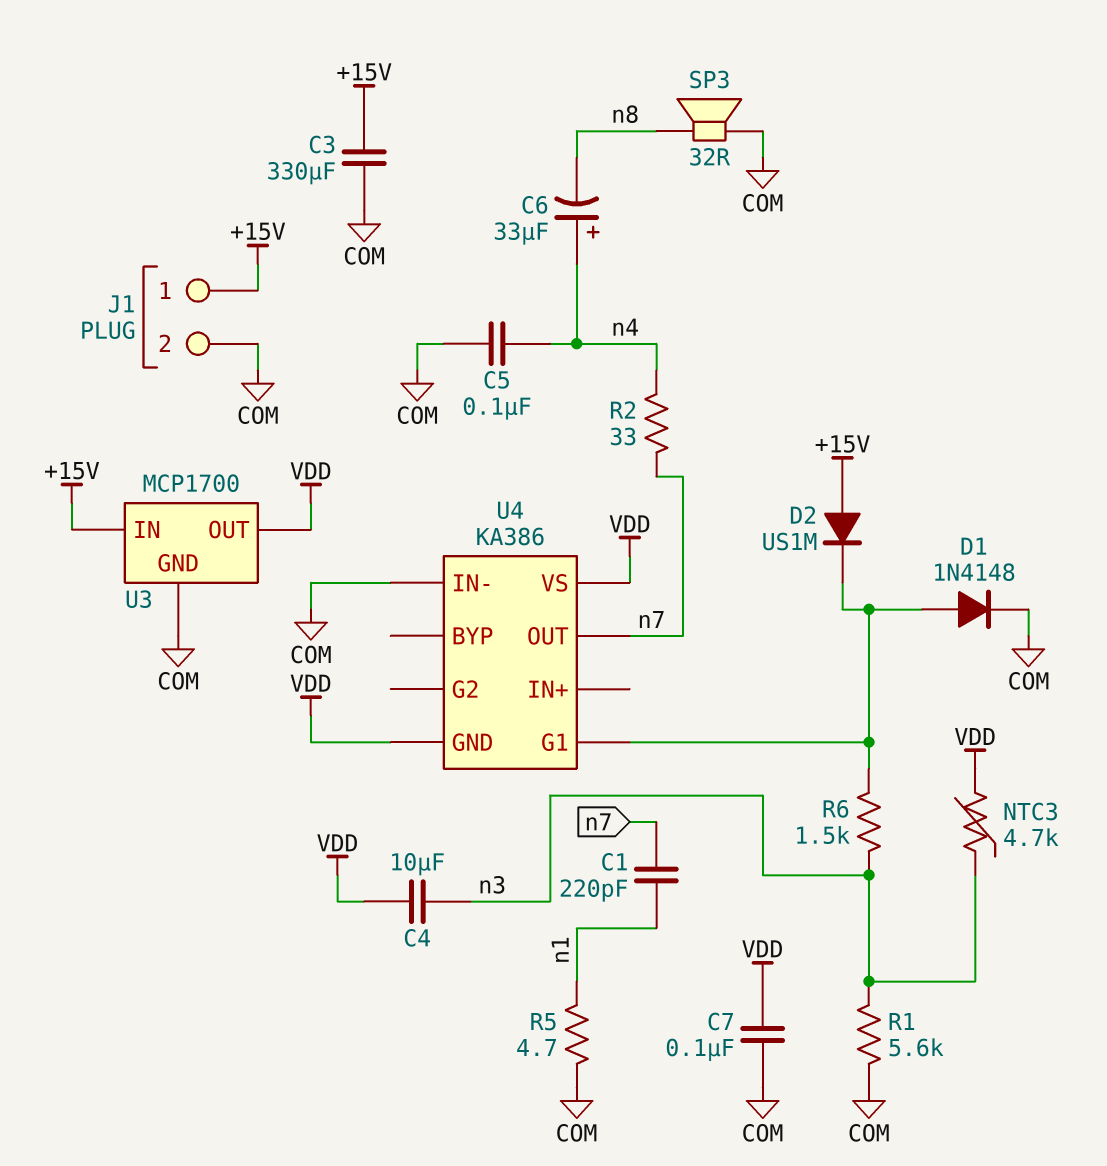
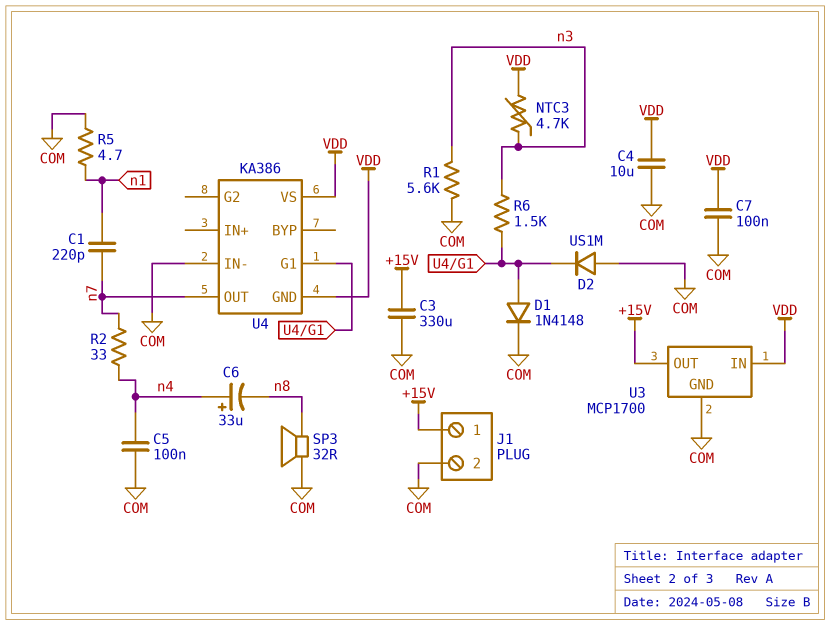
C4: 10uF (VDD, n3) -> 10uF (COM, VDD)
D2: diode US1M (A +15V, K U4/G1) -> diode US1M (A COM, K U4/G1)
U3 pin IN: +15V -> VDD
U3 pin OUT: VDD -> +15V

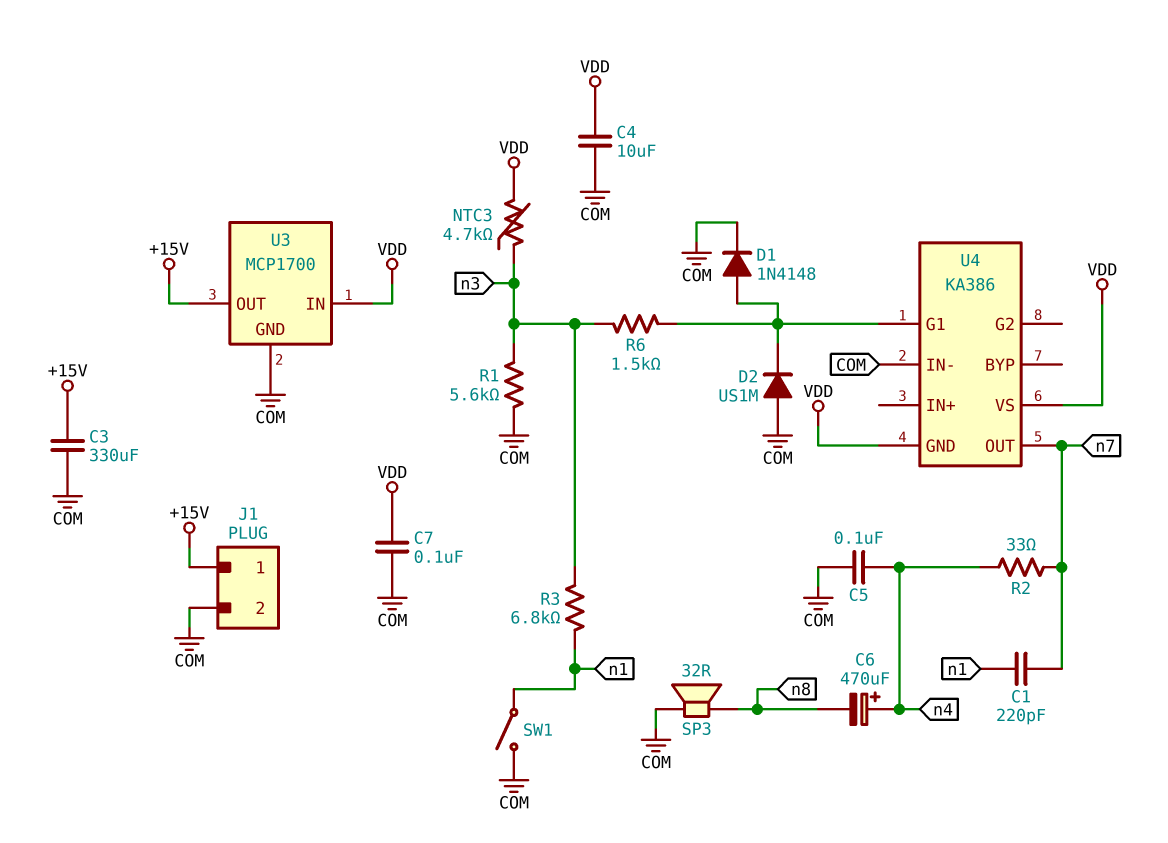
C6: 33uF (plus n4, minus n8) -> 470uF (plus n4, minus n8)
R3: none -> 6.8k (n1, n3)
R5: 4.7 (COM, n1) -> none
SW1: none -> switch (COM, n1)

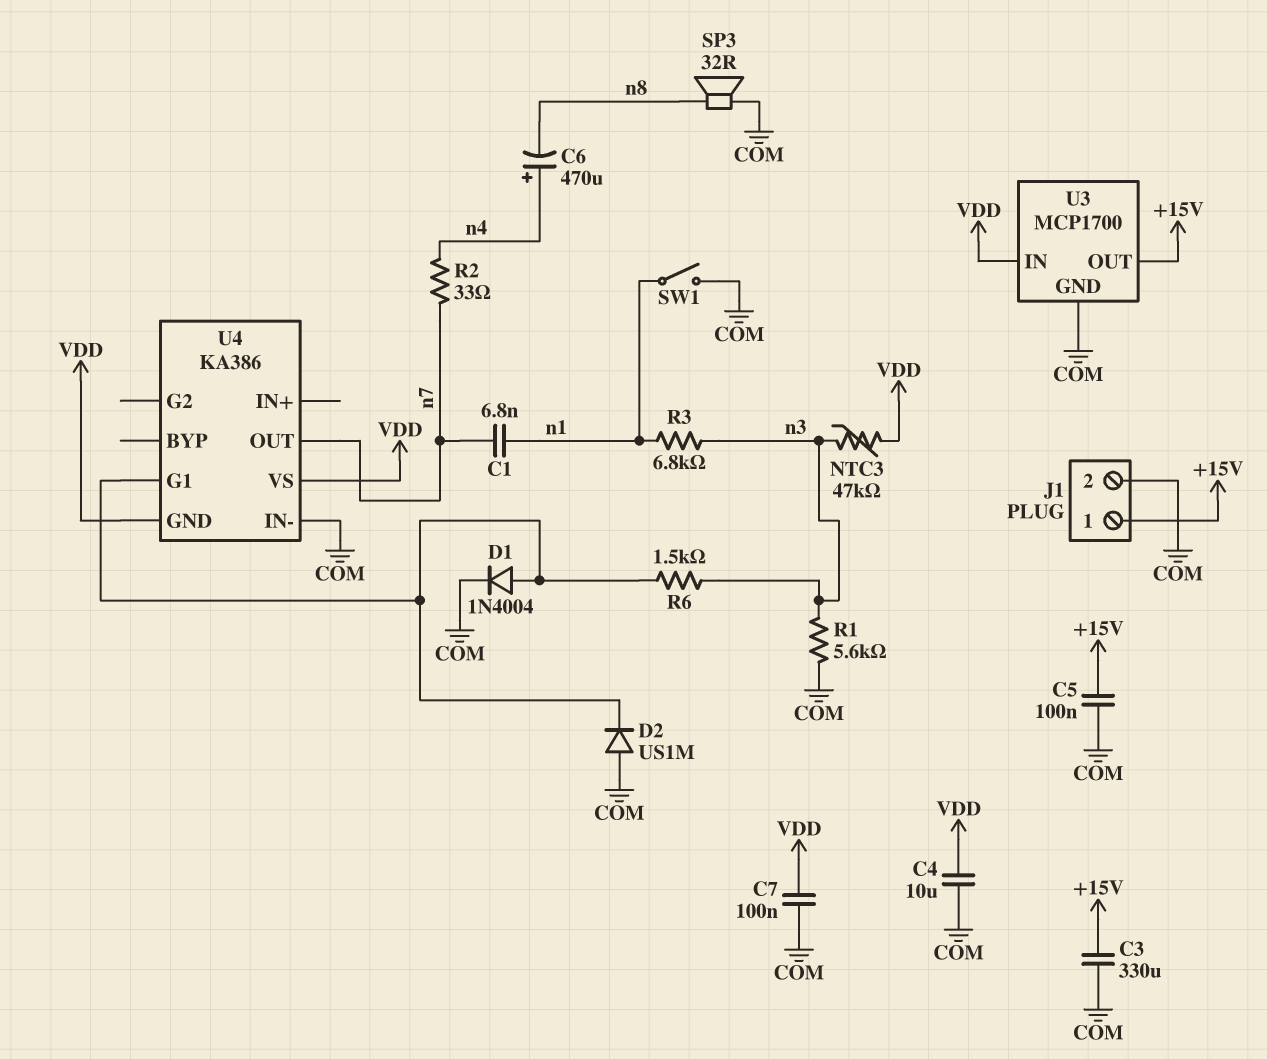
C1: 220pF (n1, n7) -> 6.8nF (n1, n7)
C5: 100nF (COM, n4) -> 100nF (+15V, COM)
D1: diode 1N4148 (A U4/G1, K COM) -> diode 1N4004 (A U4/G1, K COM)
NTC3: 4.7k (VDD, n3) -> 47k (VDD, n3)

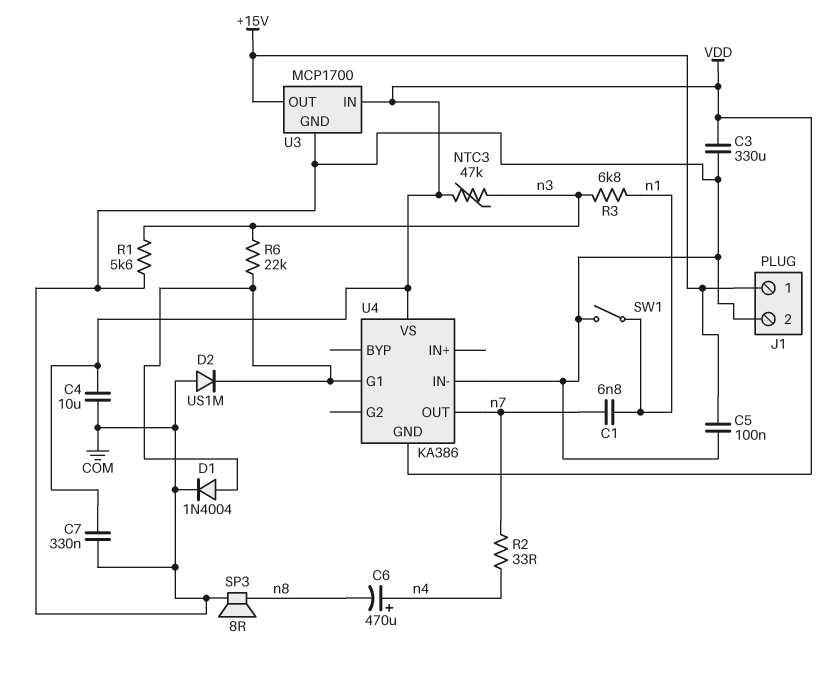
C3: 330uF (+15V, COM) -> 330uF (COM, VDD)
C7: 100nF (COM, VDD) -> 330nF (COM, VDD)
R6: 1.5k (U4/G1, n3) -> 22k (U4/G1, n3)
SP3: speaker 32R (COM, n8) -> speaker 8R (COM, n8)

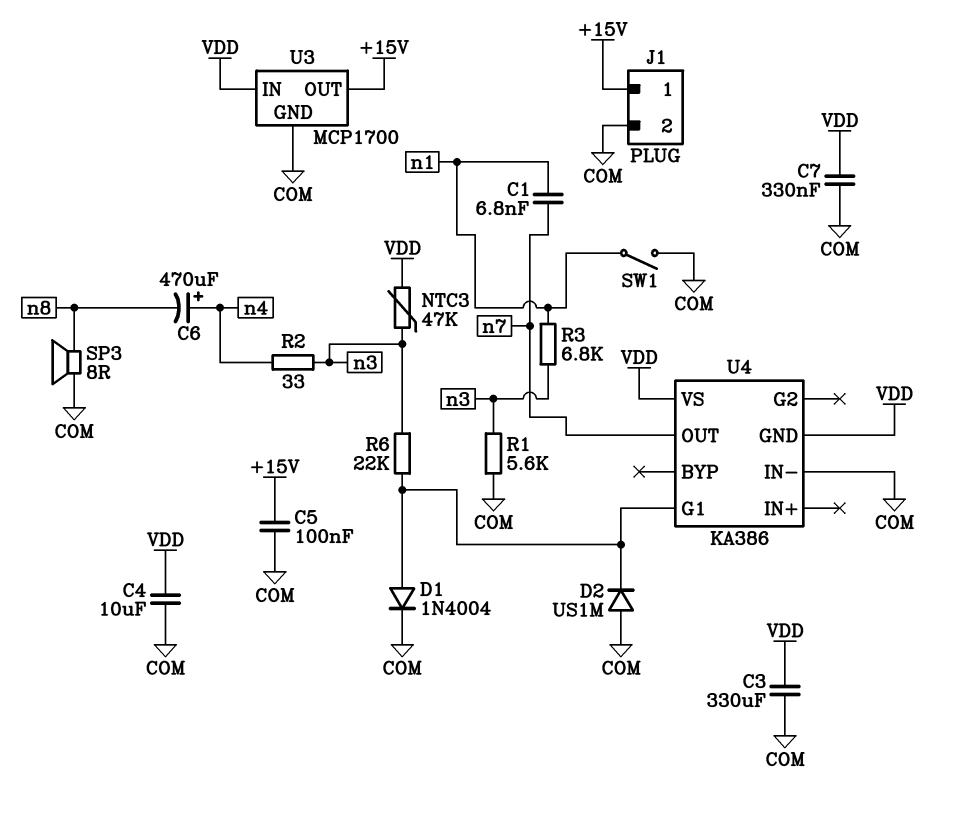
R2: 33 (n4, n7) -> 33 (n3, n4)

